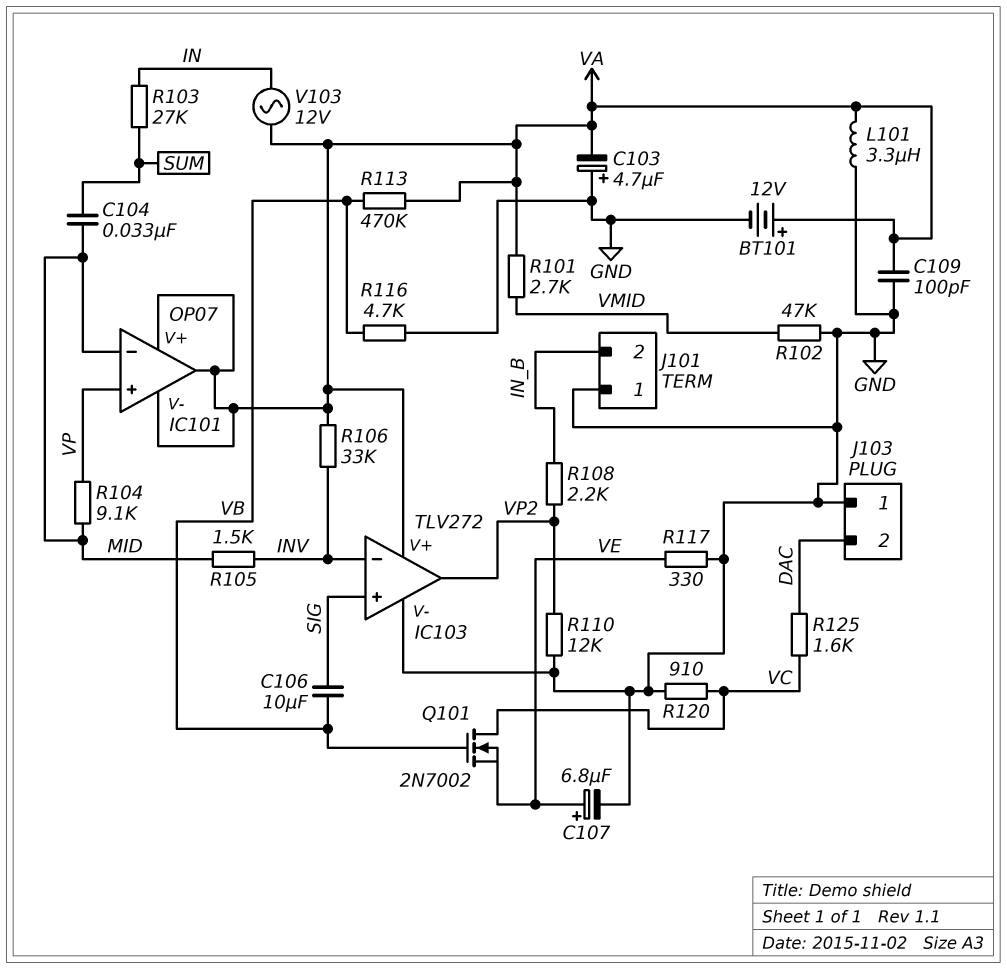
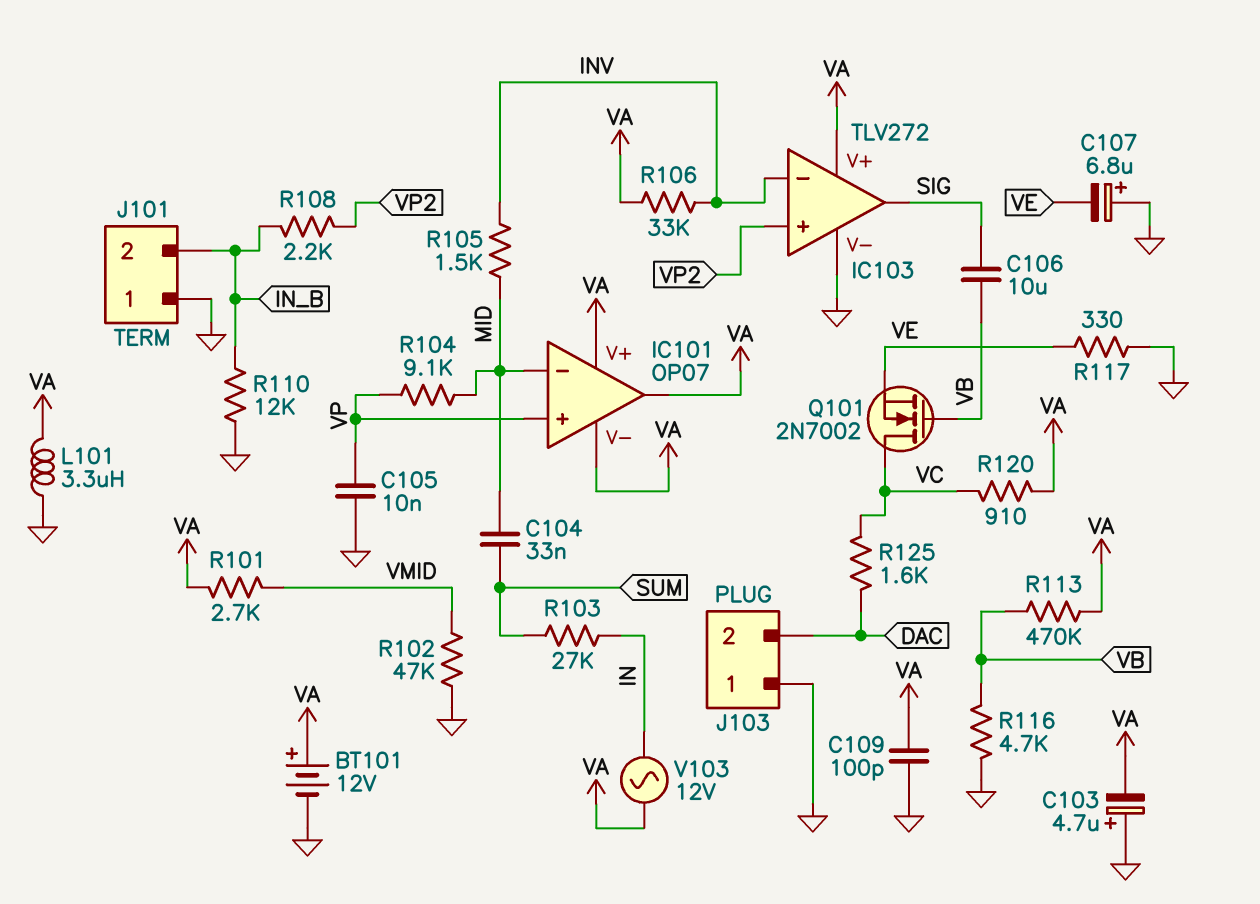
C105: none -> 10nF (GND, VP)
C107: 6.8uF (plus VE, minus GND) -> 6.8uF (plus GND, minus VE)
IC103 pin in+: SIG -> VP2
IC103 pin out: VP2 -> SIG
R110: 12k (GND, VP2) -> 12k (GND, IN_B)
R120: 910 (GND, VC) -> 910 (VA, VC)

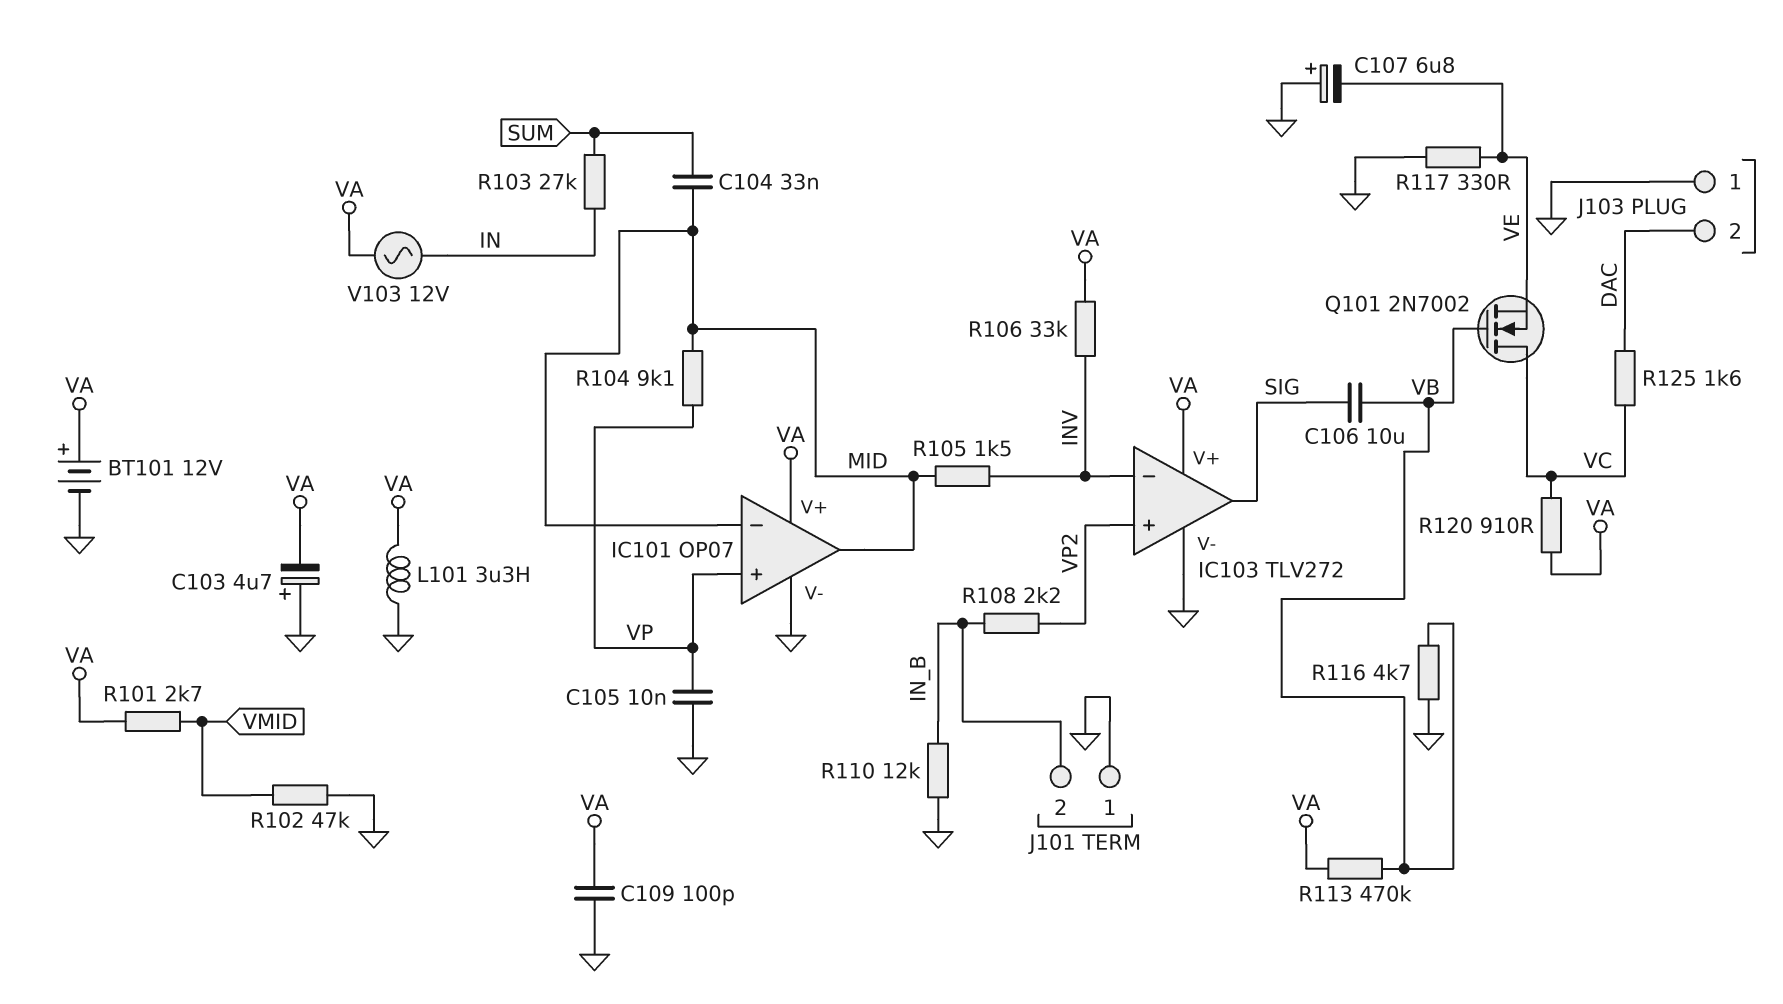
IC101 pin V-: VA -> GND
IC101 pin out: VA -> MID

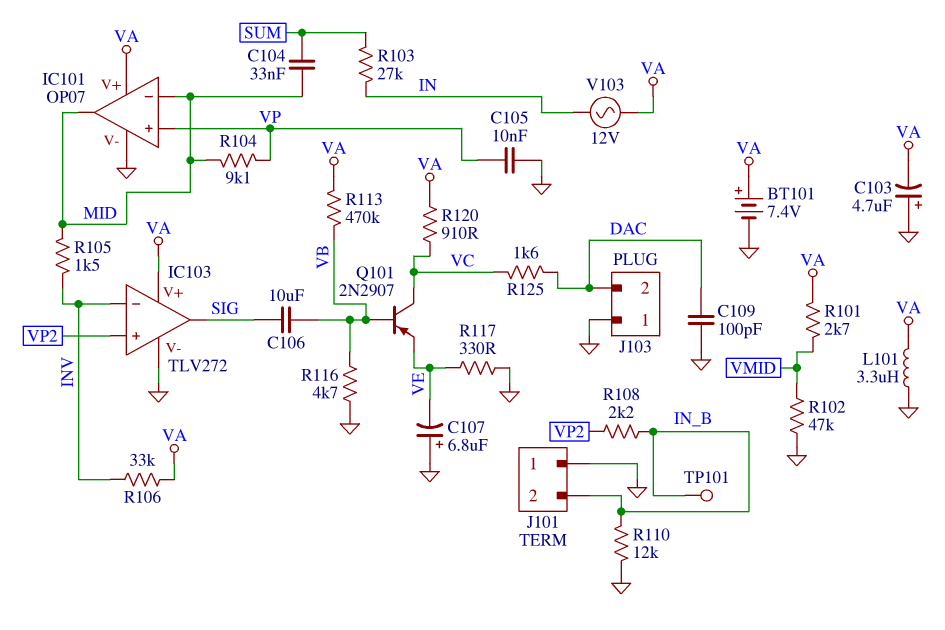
BT101: 12V (plus VA, minus GND) -> 7.4V (plus VA, minus GND)
C109: 100pF (GND, VA) -> 100pF (DAC, GND)
Q101: NMOS 2N7002 (G VB, D VC, S VE) -> PNP 2N2907 (B VB, C VC, E VE)
TP101: none -> test point (IN_B)

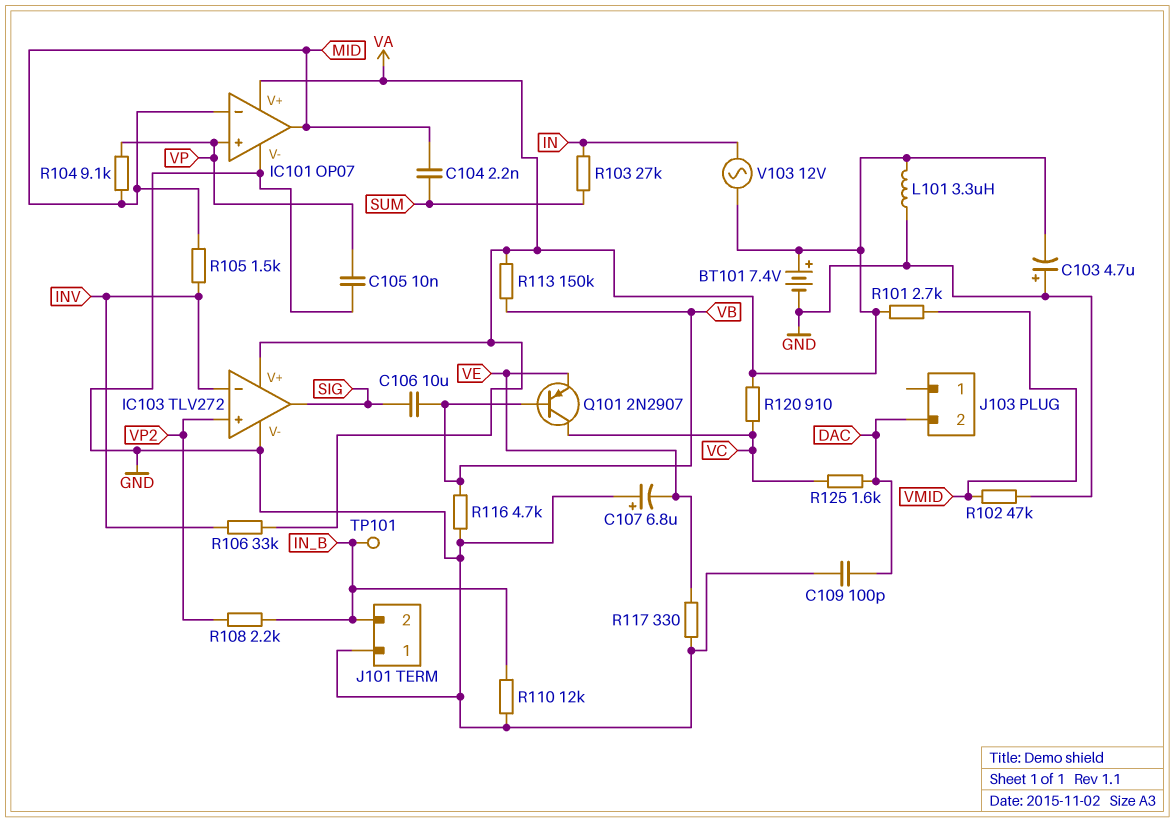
C104: 33nF (MID, SUM) -> 2.2nF (MID, SUM)
J103 pin 1: GND -> none
R113: 470k (VA, VB) -> 150k (VA, VB)

